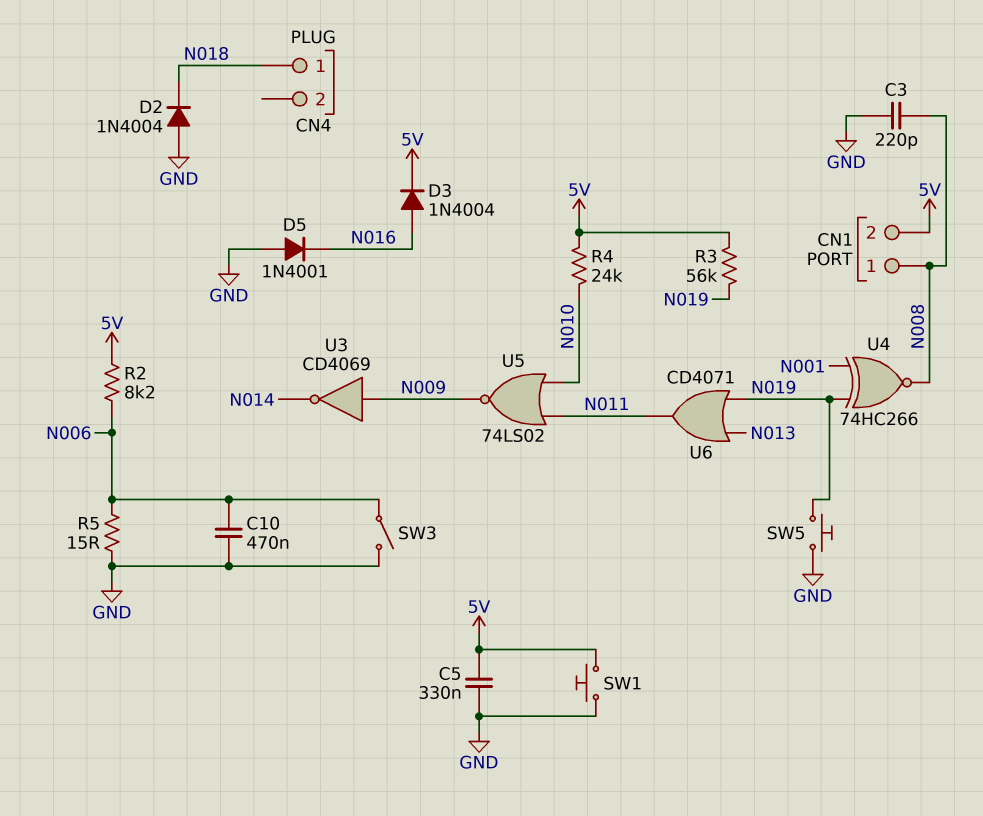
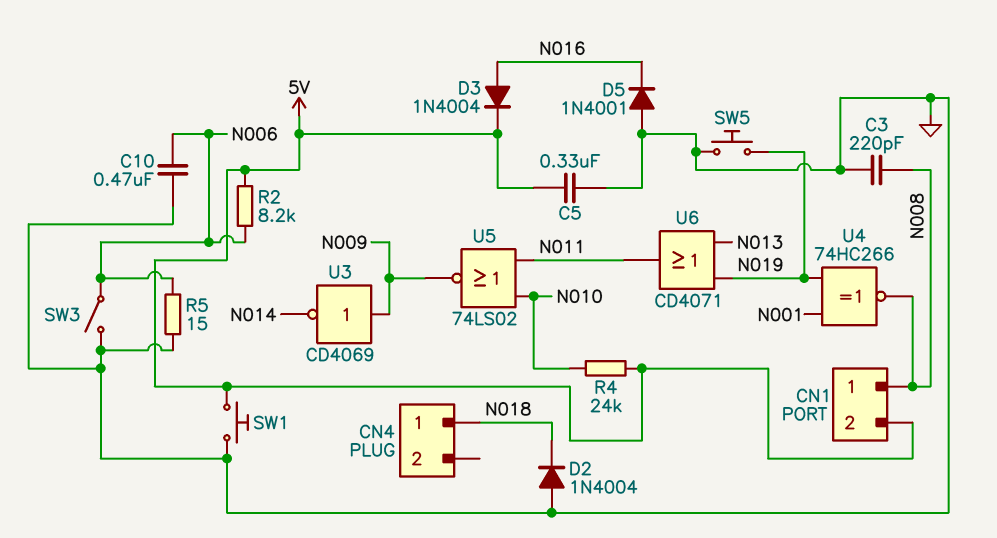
R3: 56k (5V, N019) -> none

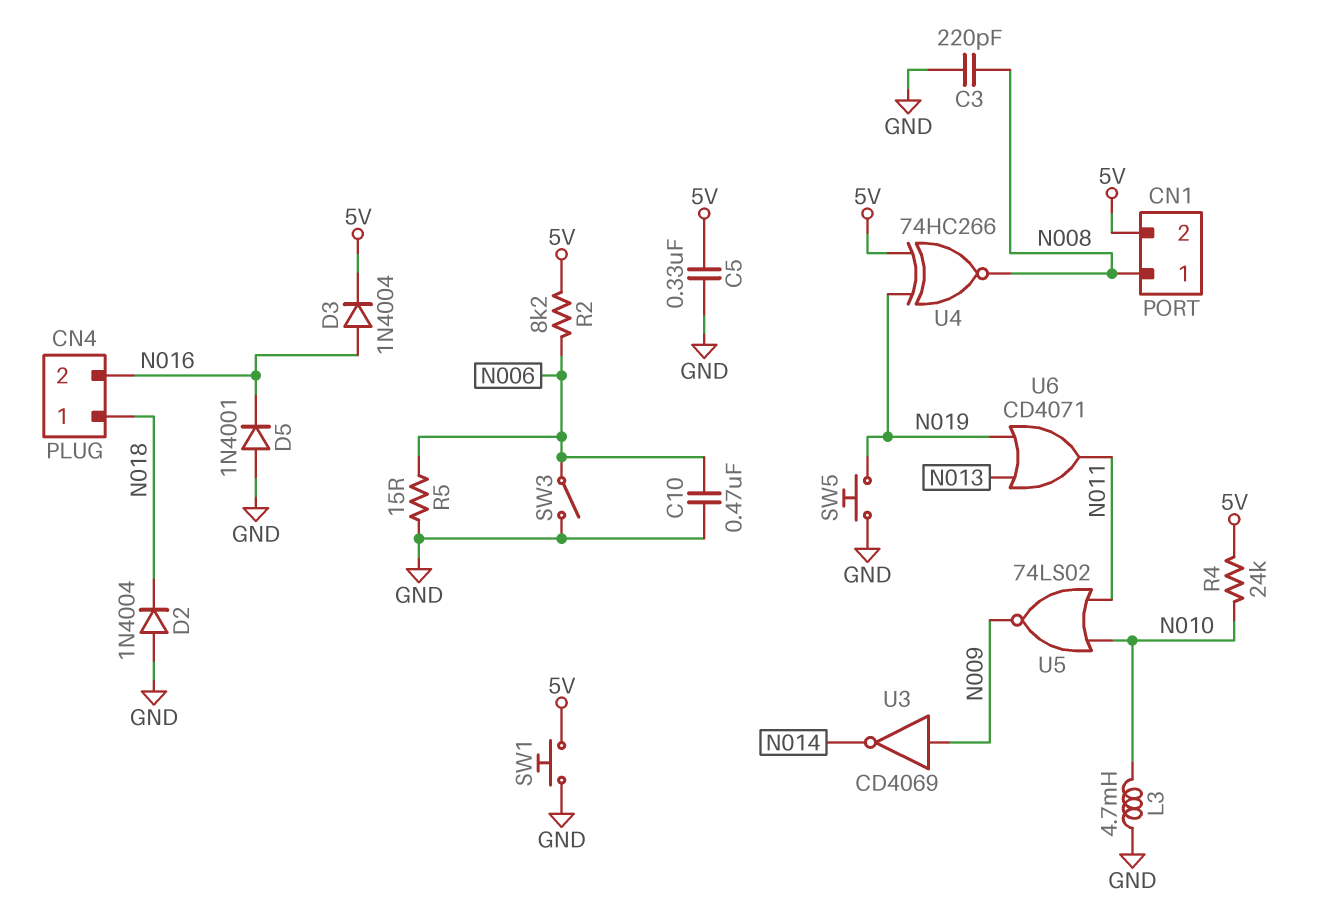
CN4 pin 2: none -> N016
L3: none -> 4.7mH (GND, N010)
U4: XNOR 74HC266 (in N001, in N019, out N008) -> XNOR 74HC266 (in 5V, in N019, out N008)

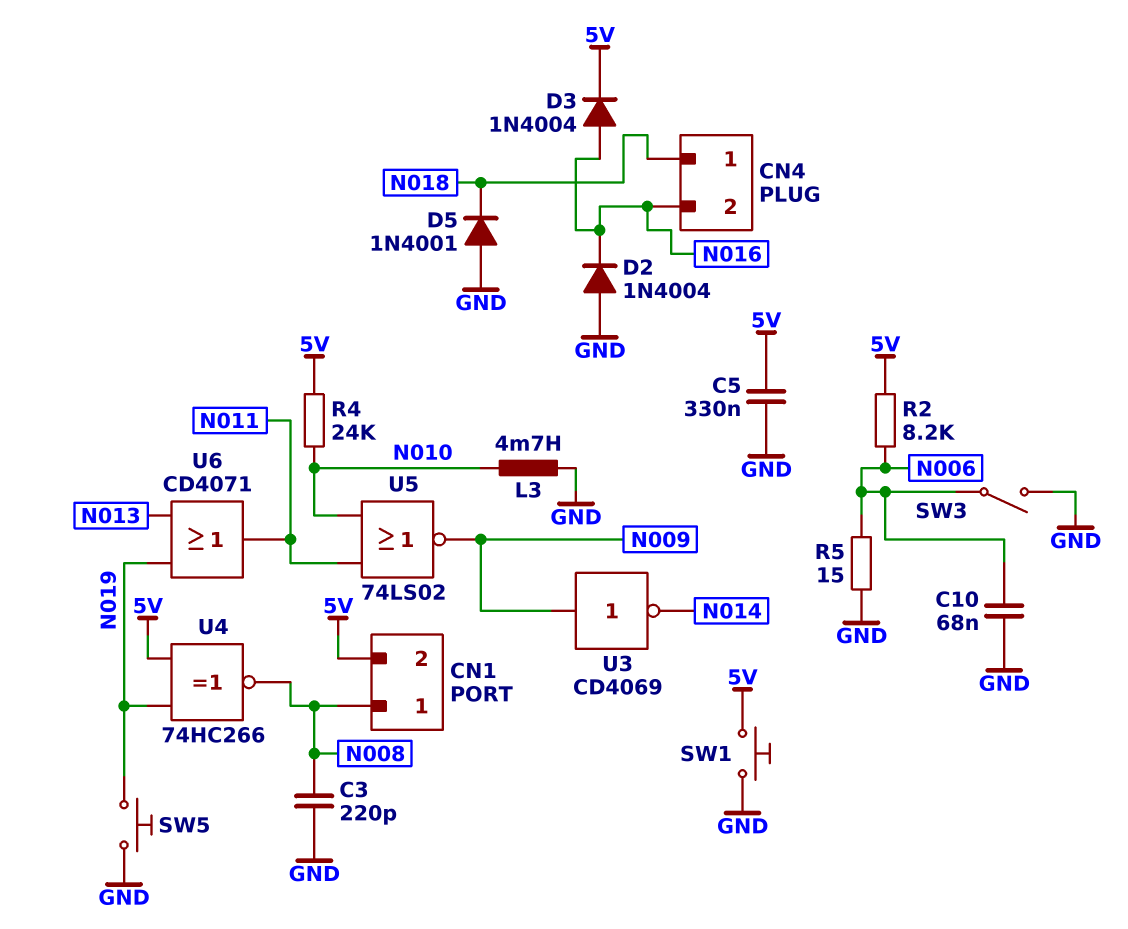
C10: 470nF (GND, N006) -> 68nF (GND, N006)
D2: diode 1N4004 (A GND, K N018) -> diode 1N4004 (A GND, K N016)
D5: diode 1N4001 (A GND, K N016) -> diode 1N4001 (A GND, K N018)

